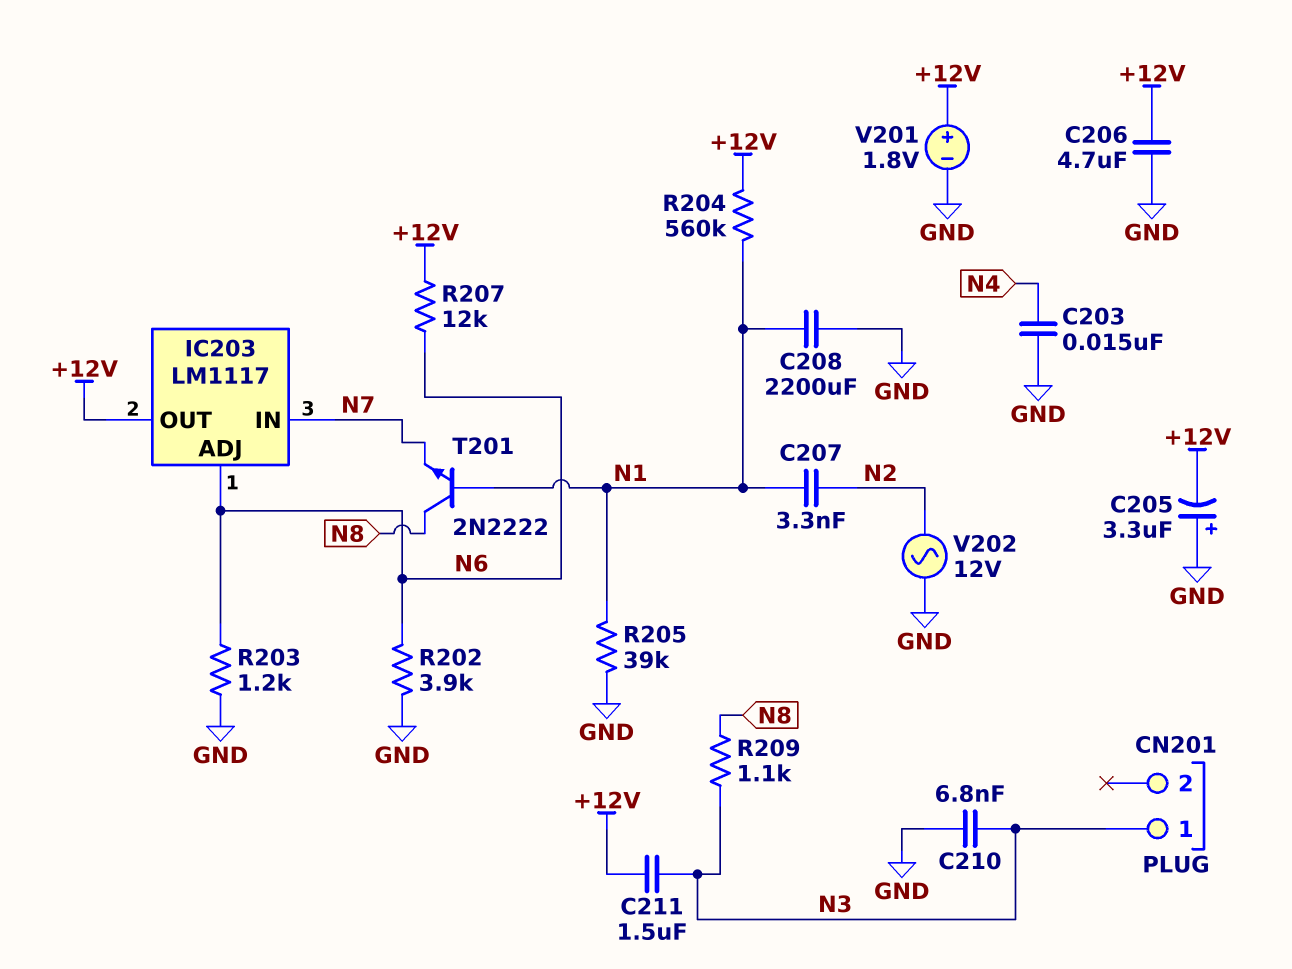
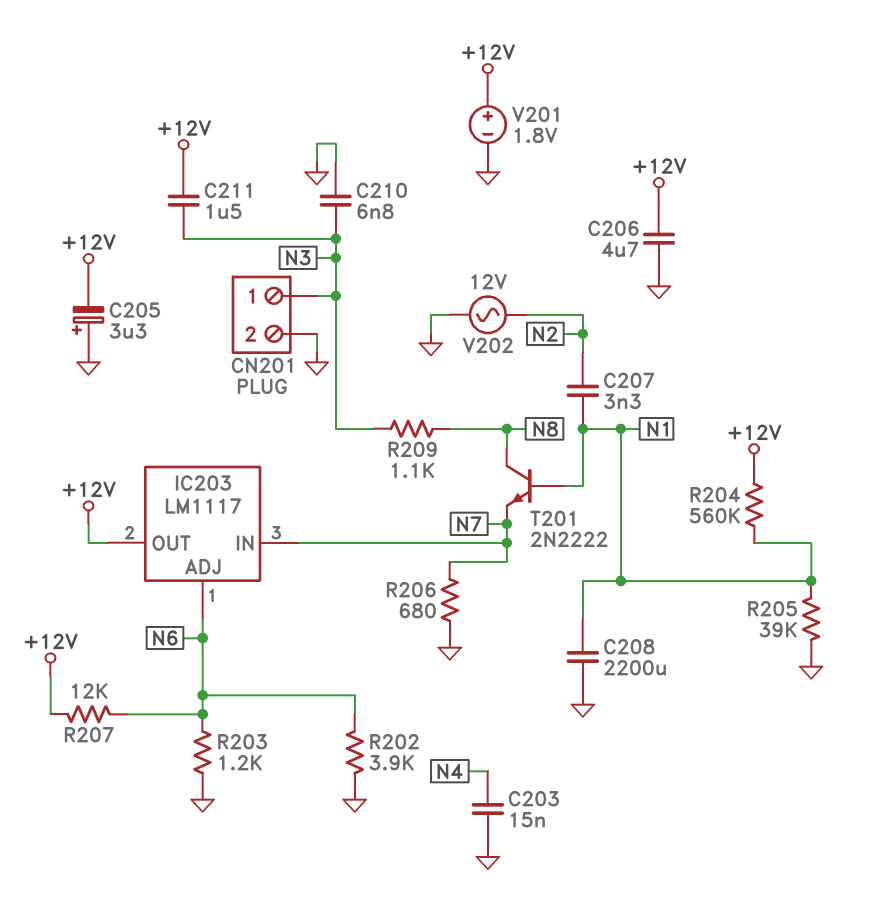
CN201 pin 2: none -> GND
R206: none -> 680 (GND, N7)

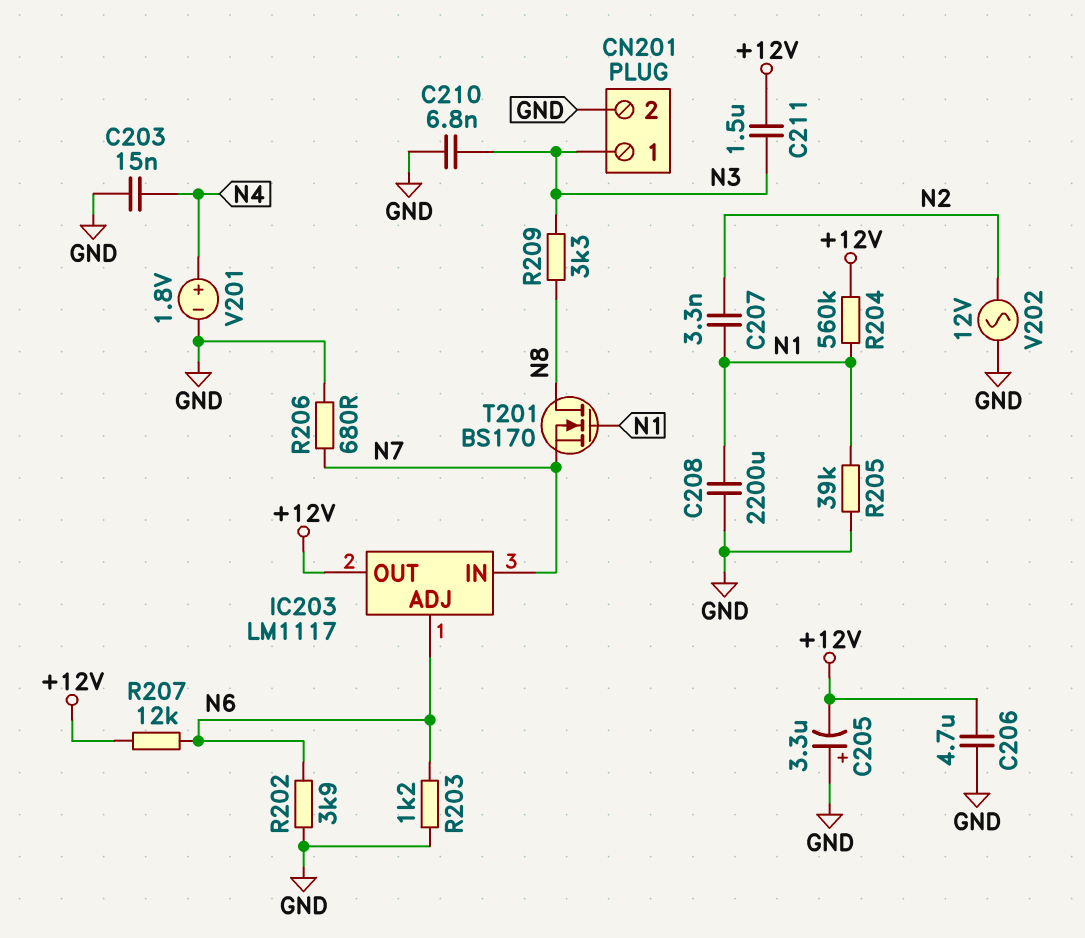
R209: 1.1k (N3, N8) -> 3.3k (N3, N8)
T201: NPN 2N2222 (B N1, C N8, E N7) -> NMOS BS170 (G N1, D N8, S N7)
V201: 1.8V (plus +12V, minus GND) -> 1.8V (plus N4, minus GND)

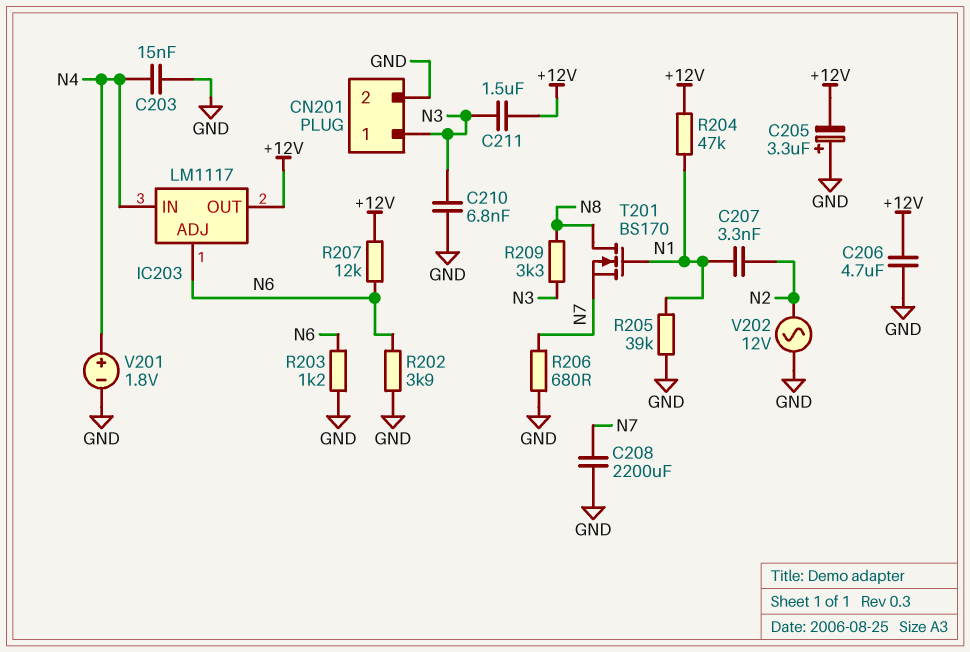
C208: 2200uF (GND, N1) -> 2200uF (GND, N7)
IC203 pin IN: N7 -> N4
R204: 560k (+12V, N1) -> 47k (+12V, N1)

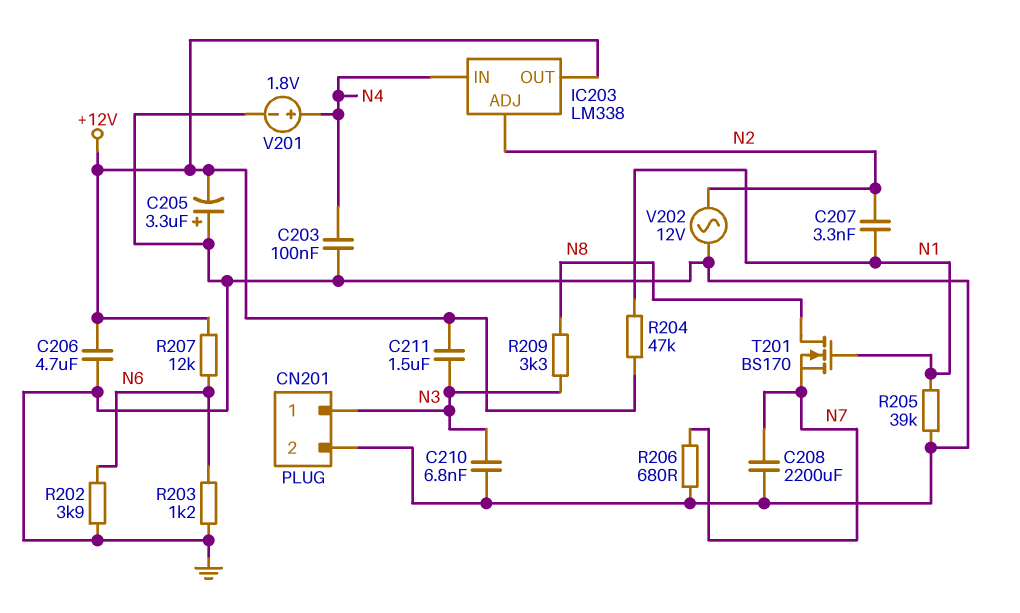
C203: 15nF (GND, N4) -> 100nF (GND, N4)
IC203: LM1117 -> LM338
IC203 pin ADJ: N6 -> N2

